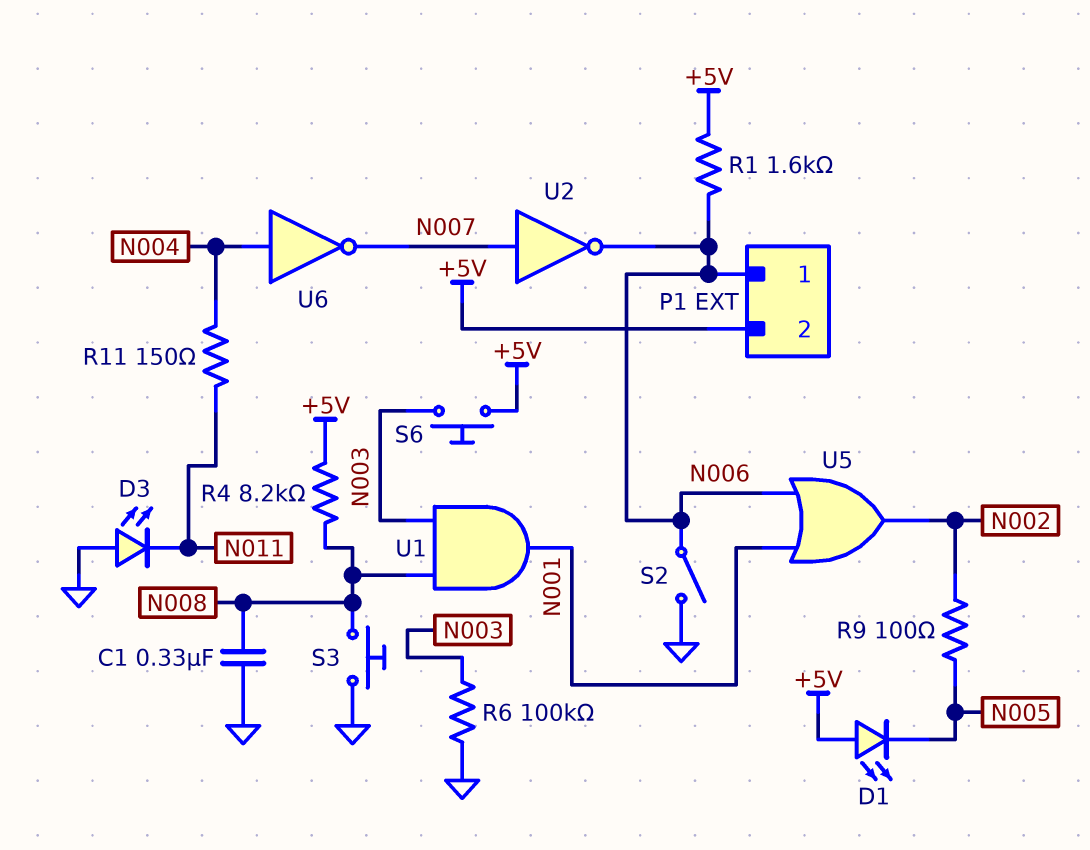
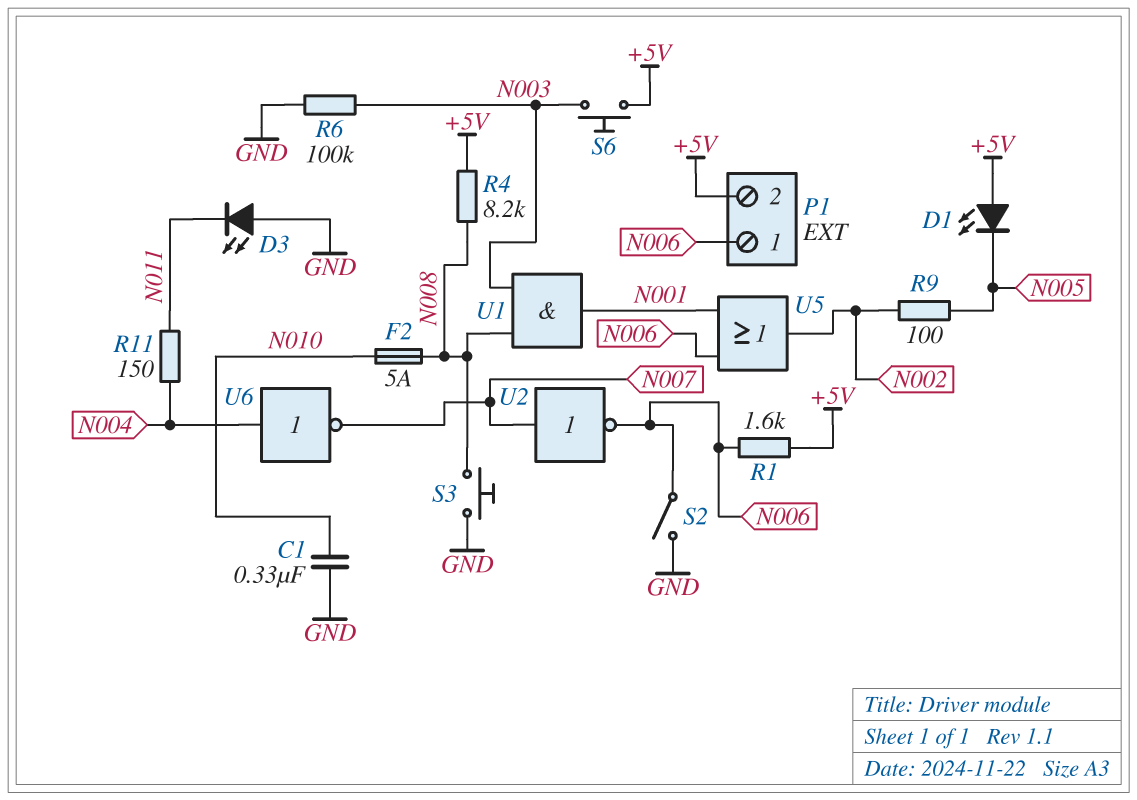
C1: 330nF (GND, N008) -> 330nF (GND, N010)
F2: none -> 5A (N008, N010)

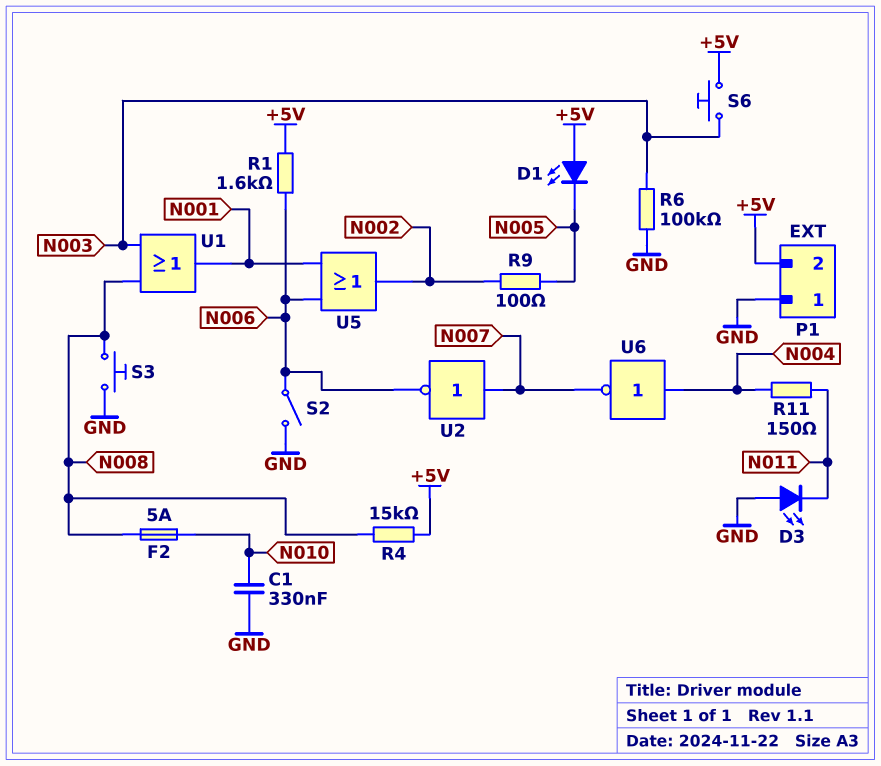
P1 pin 1: N006 -> GND
R4: 8.2k (+5V, N008) -> 15k (+5V, N008)
U1: AND (in N003, in N008, out N001) -> OR (in N003, in N008, out N001)

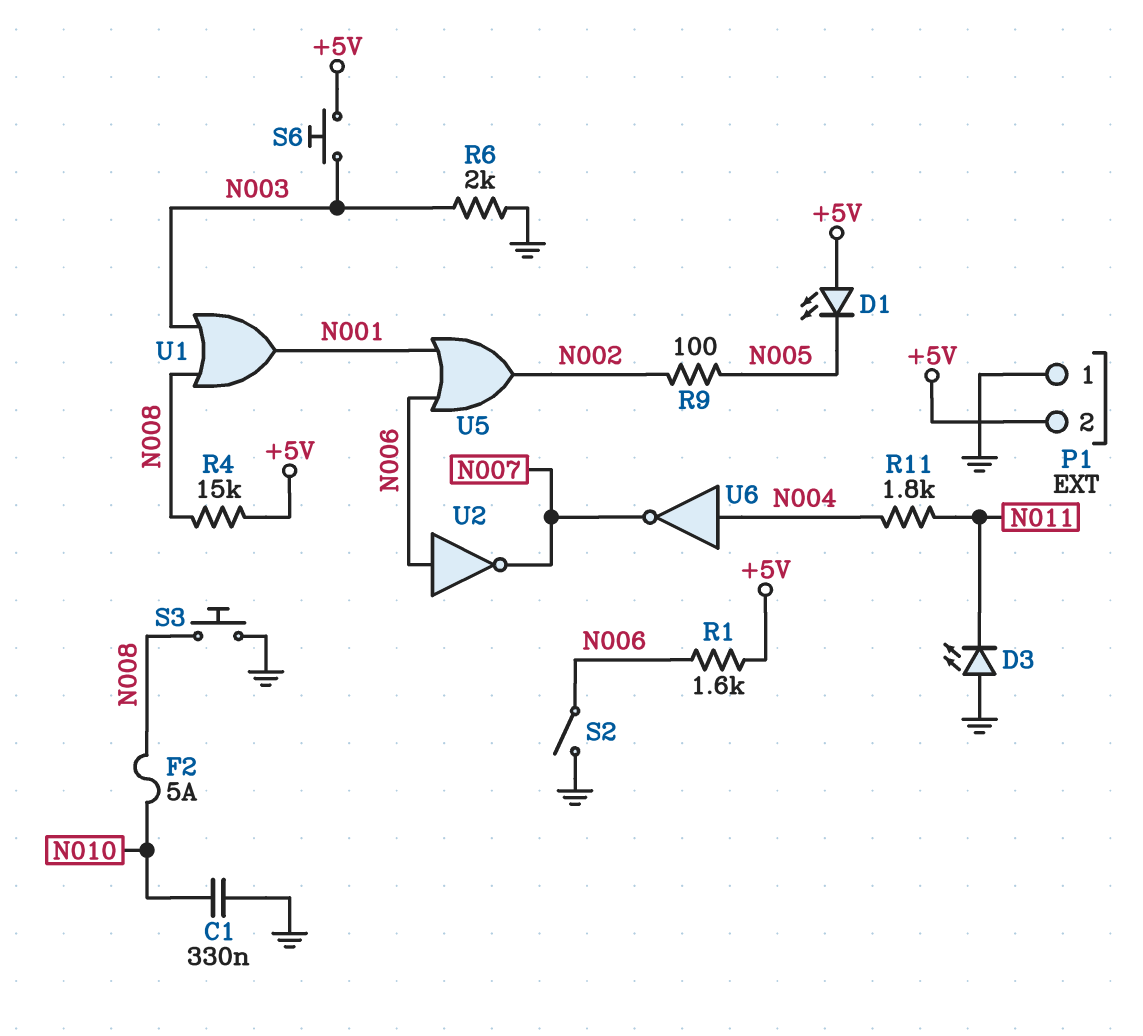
R6: 100k (GND, N003) -> 2k (GND, N003)
R11: 150 (N004, N011) -> 1.8k (N004, N011)
U2: NOT (in N007, out N006) -> NOT (in N006, out N007)

